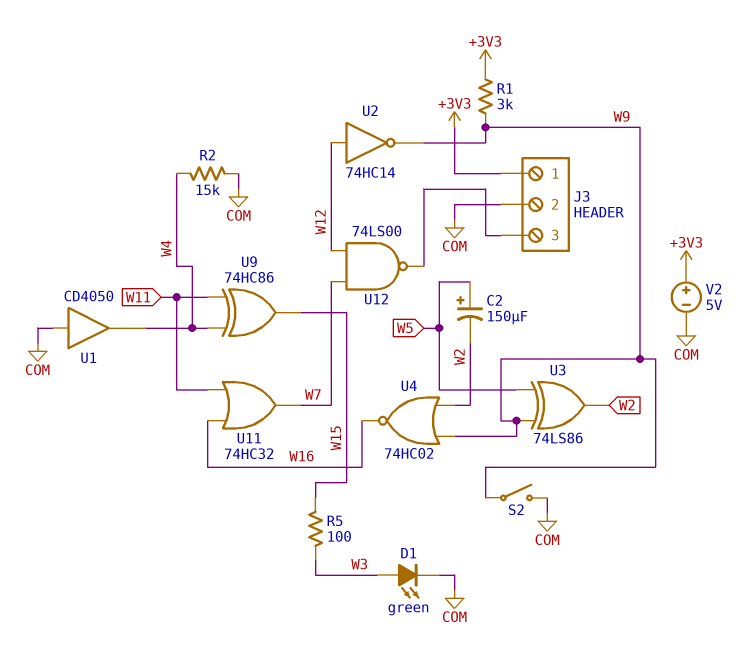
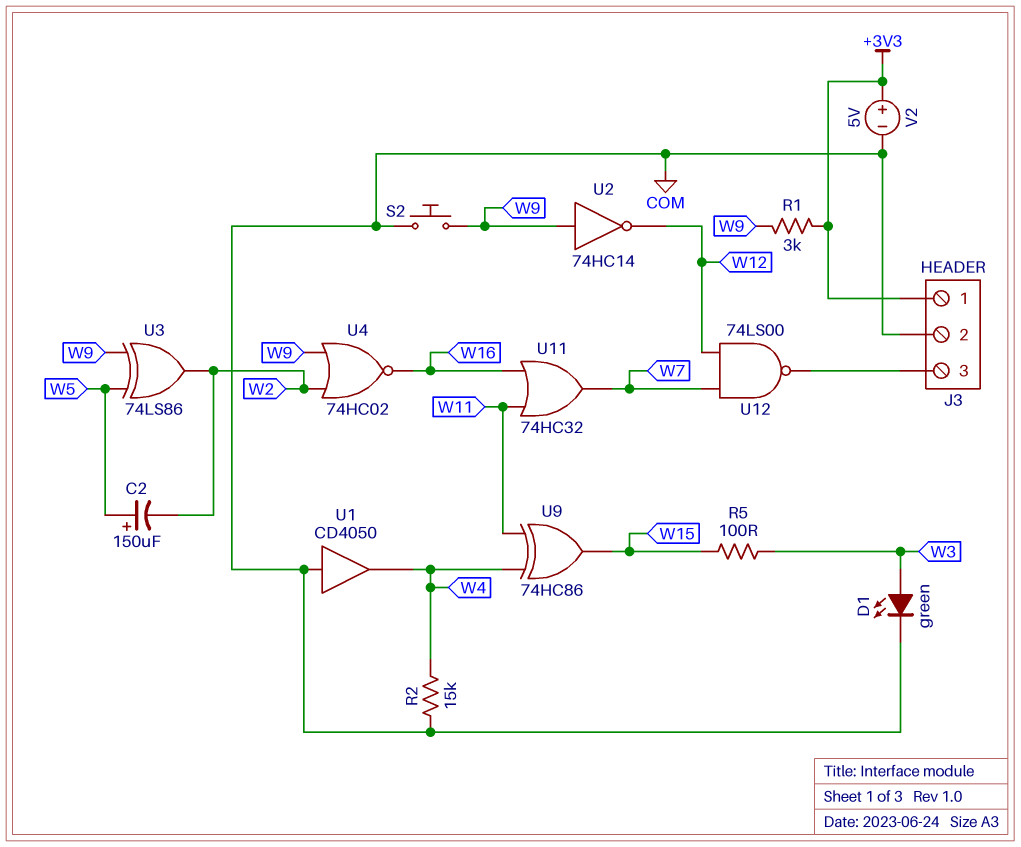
S2: switch (COM, W9) -> button (COM, W9)
U2: NOT 74HC14 (in W12, out W9) -> NOT 74HC14 (in W9, out W12)

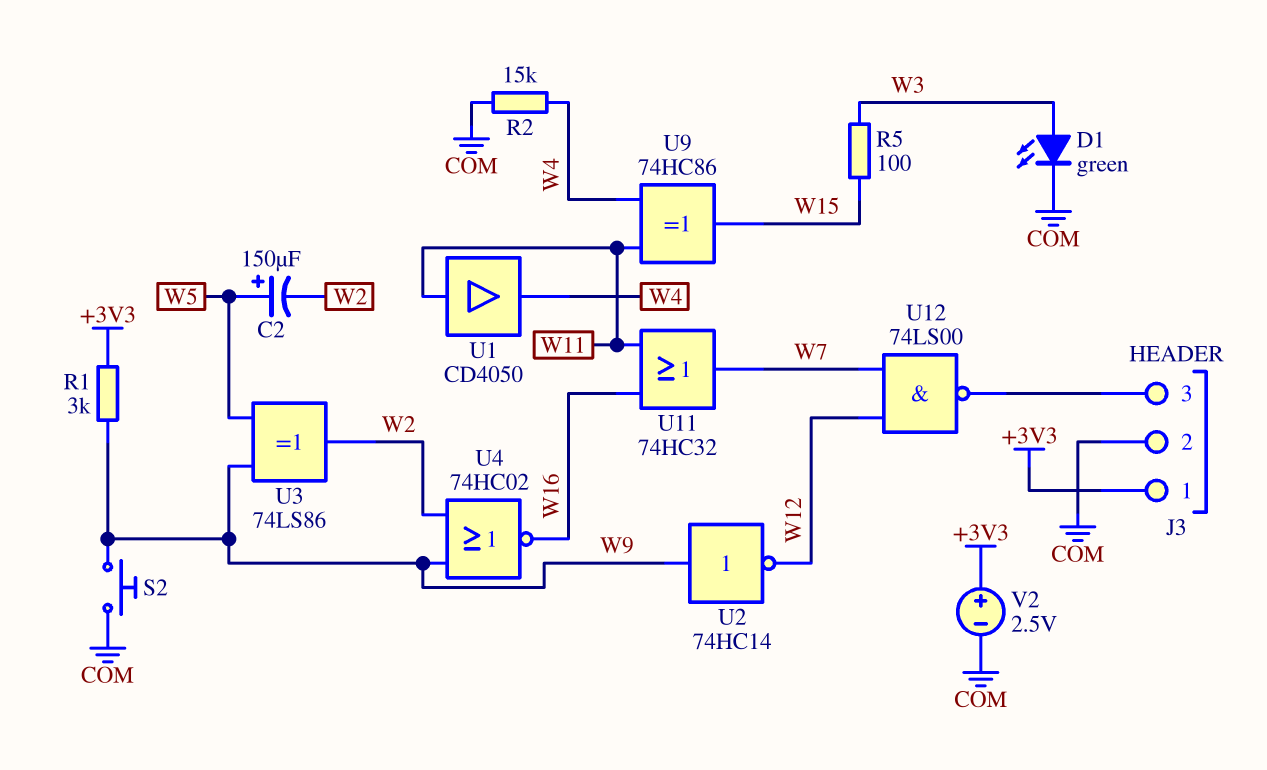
U1: buffer CD4050 (in COM, out W4) -> buffer CD4050 (in W11, out W4)
V2: 5V (plus +3V3, minus COM) -> 2.5V (plus +3V3, minus COM)

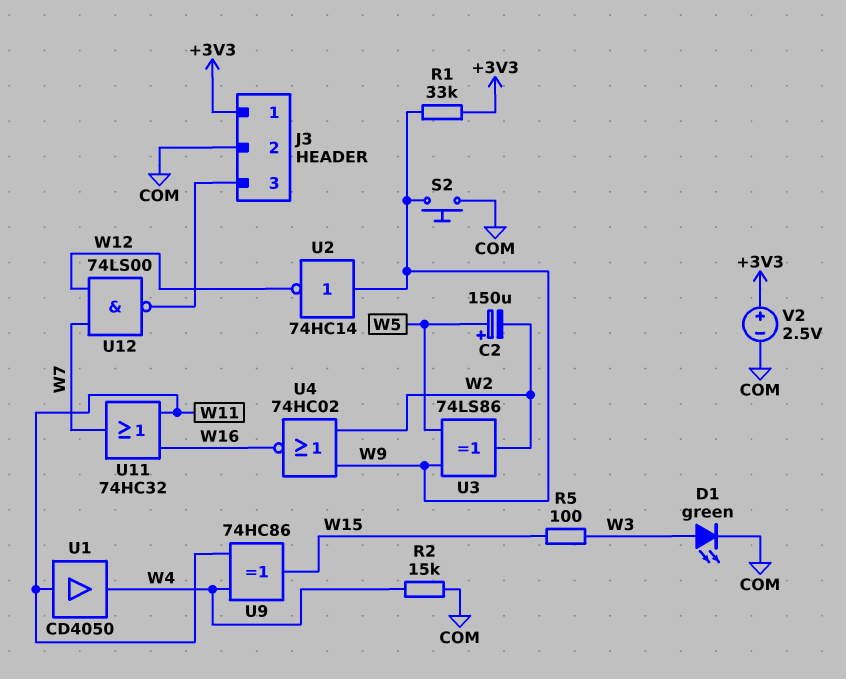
R1: 3k (+3V3, W9) -> 33k (+3V3, W9)

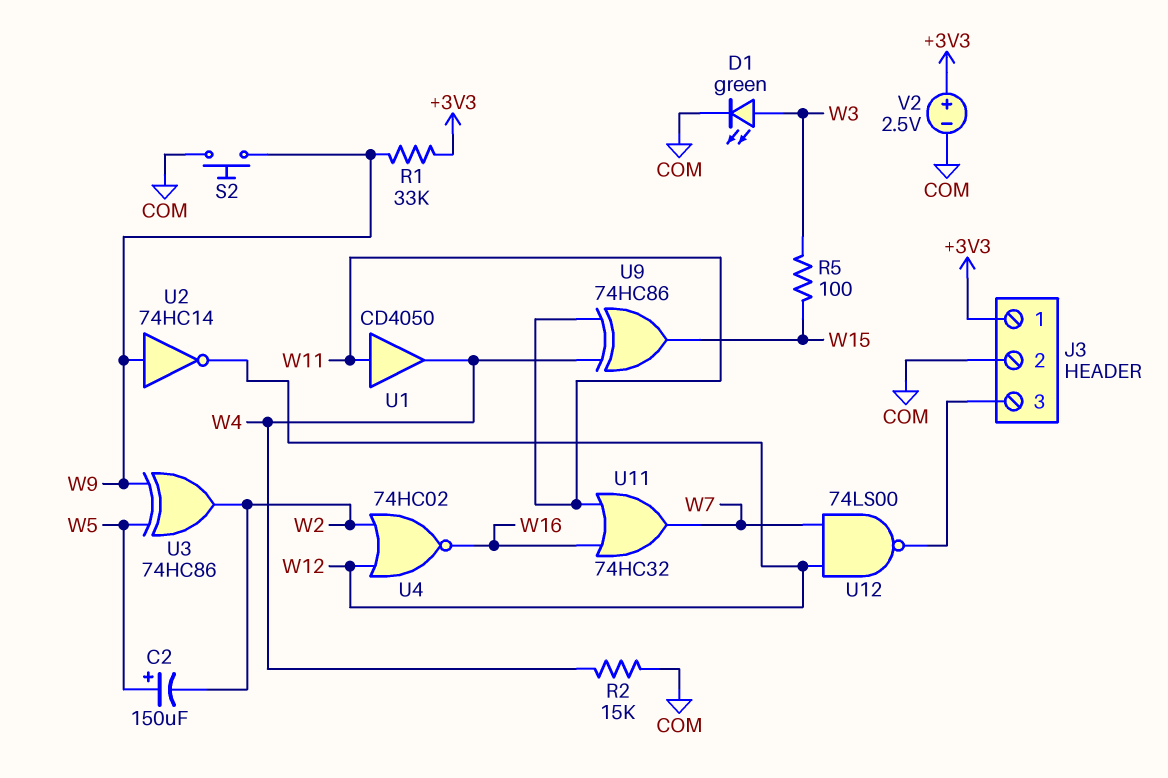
U3: XOR 74LS86 (in W5, in W9, out W2) -> XOR 74HC86 (in W5, in W9, out W2)
U4: NOR 74HC02 (in W2, in W9, out W16) -> NOR 74HC02 (in W2, in W12, out W16)

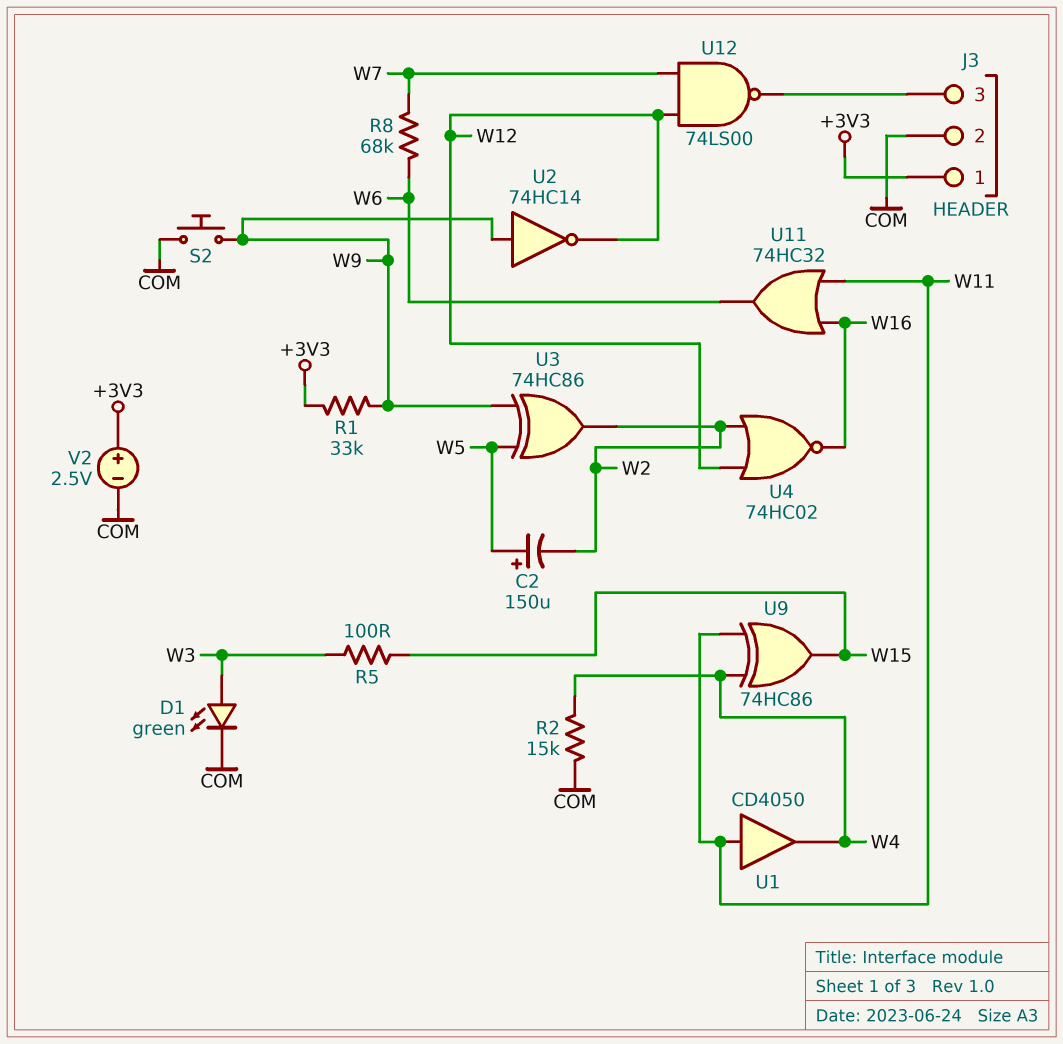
R8: none -> 68k (W6, W7)
U11: OR 74HC32 (in W11, in W16, out W7) -> OR 74HC32 (in W11, in W16, out W6)

